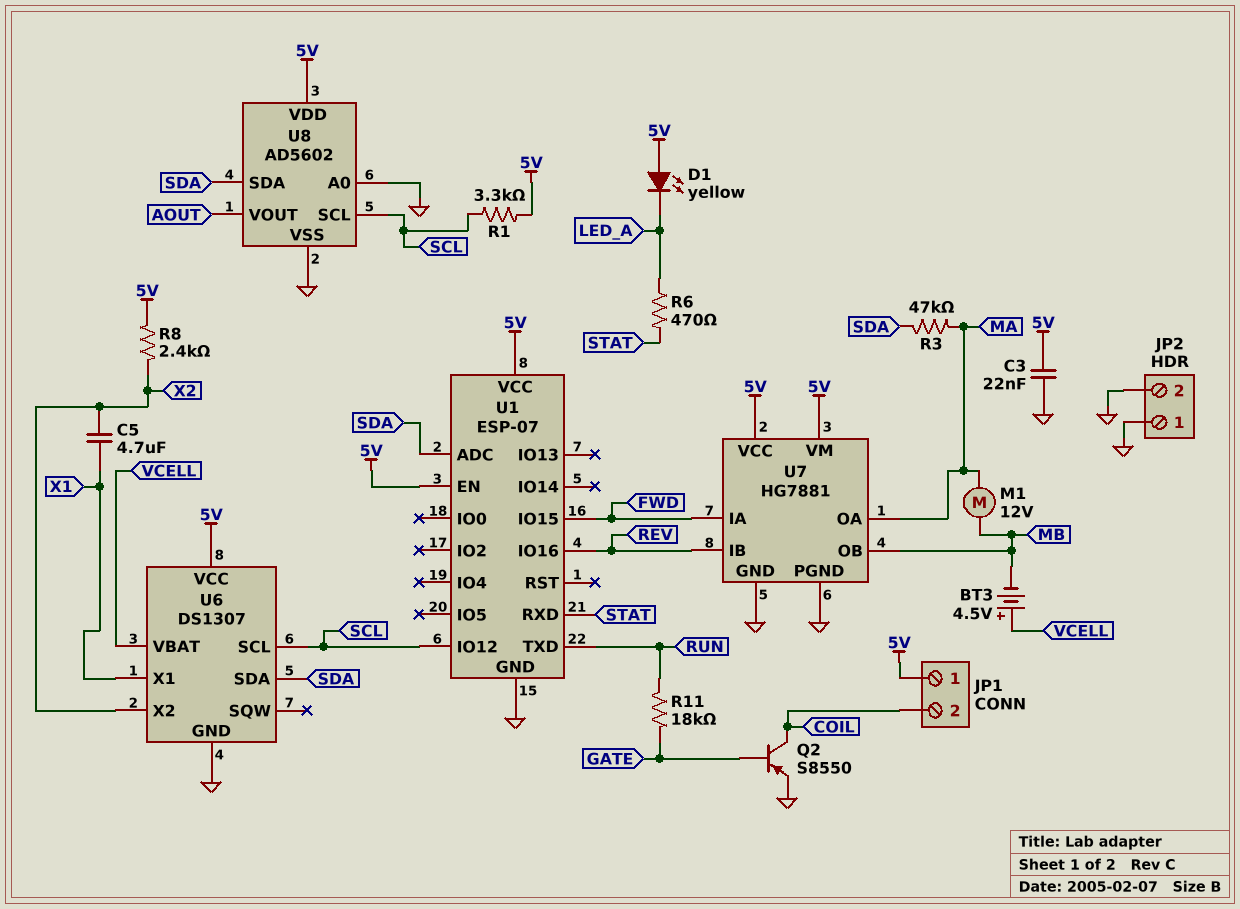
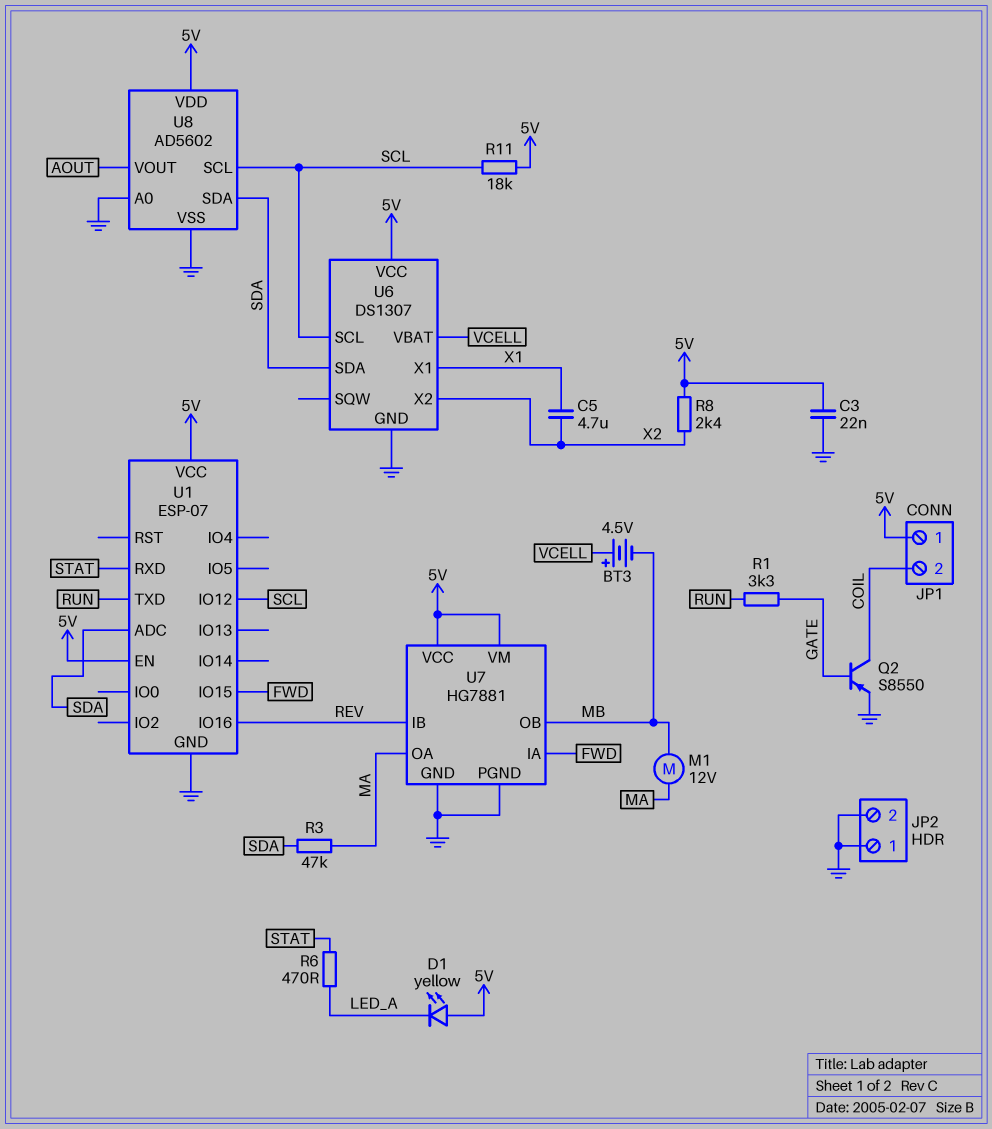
R1: 3.3k (5V, SCL) -> 3.3k (GATE, RUN)
R11: 18k (GATE, RUN) -> 18k (5V, SCL)

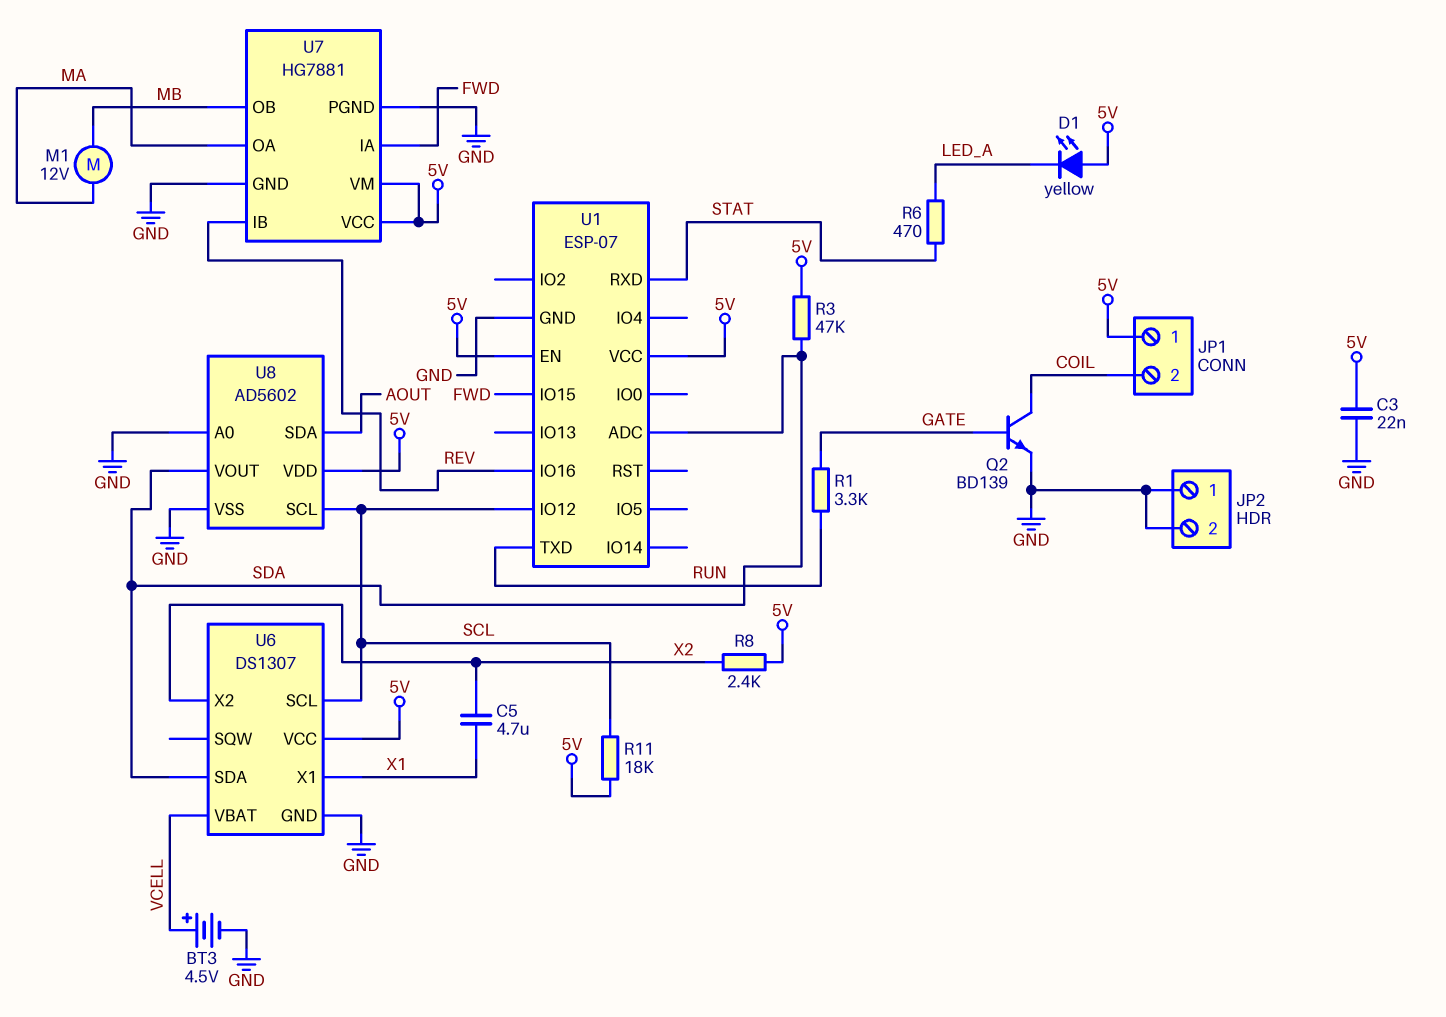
BT3: 4.5V (plus VCELL, minus MB) -> 4.5V (plus VCELL, minus GND)
Q2: PNP S8550 (B GATE, C COIL, E GND) -> NPN BD139 (B GATE, C COIL, E GND)
R3: 47k (MA, SDA) -> 47k (5V, SDA)
U8 pin SDA: SDA -> AOUT
U8 pin VOUT: AOUT -> SDA

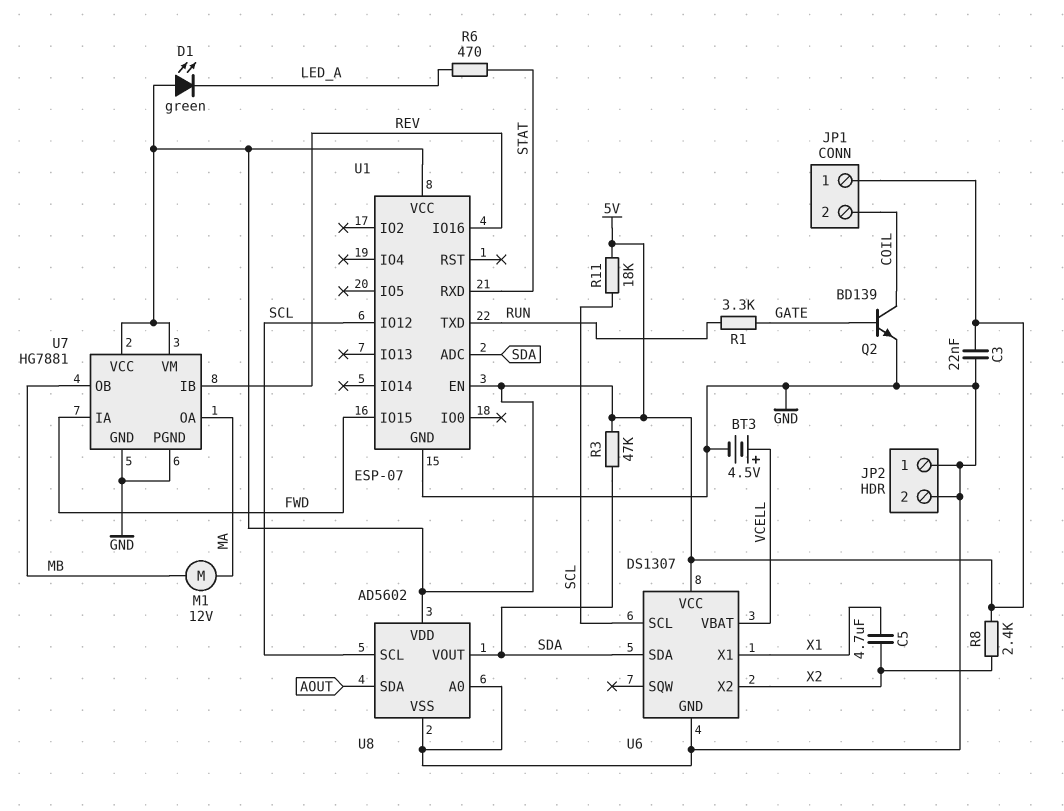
D1: LED yellow (A 5V, K LED_A) -> LED green (A 5V, K LED_A)

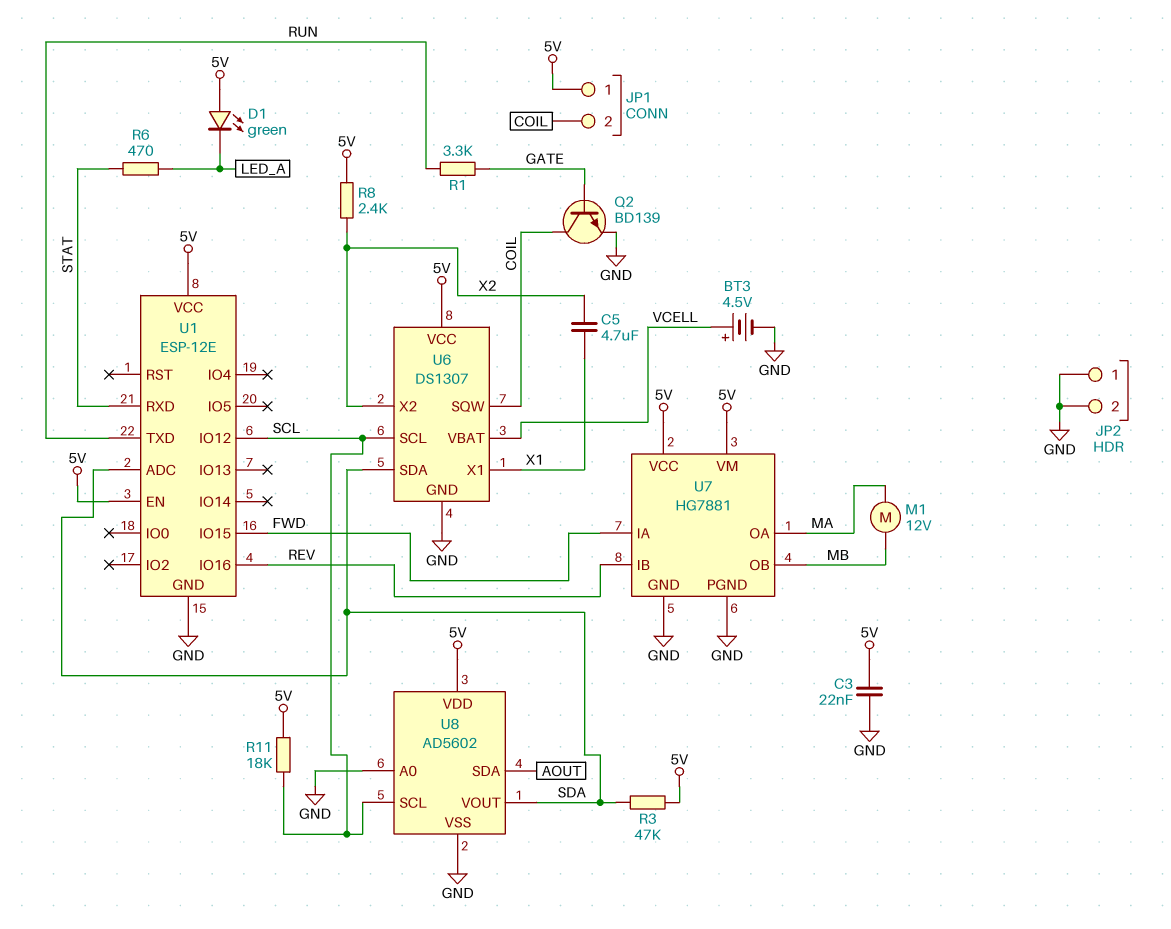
U1: ESP-07 -> ESP-12E
U6 pin SQW: none -> COIL

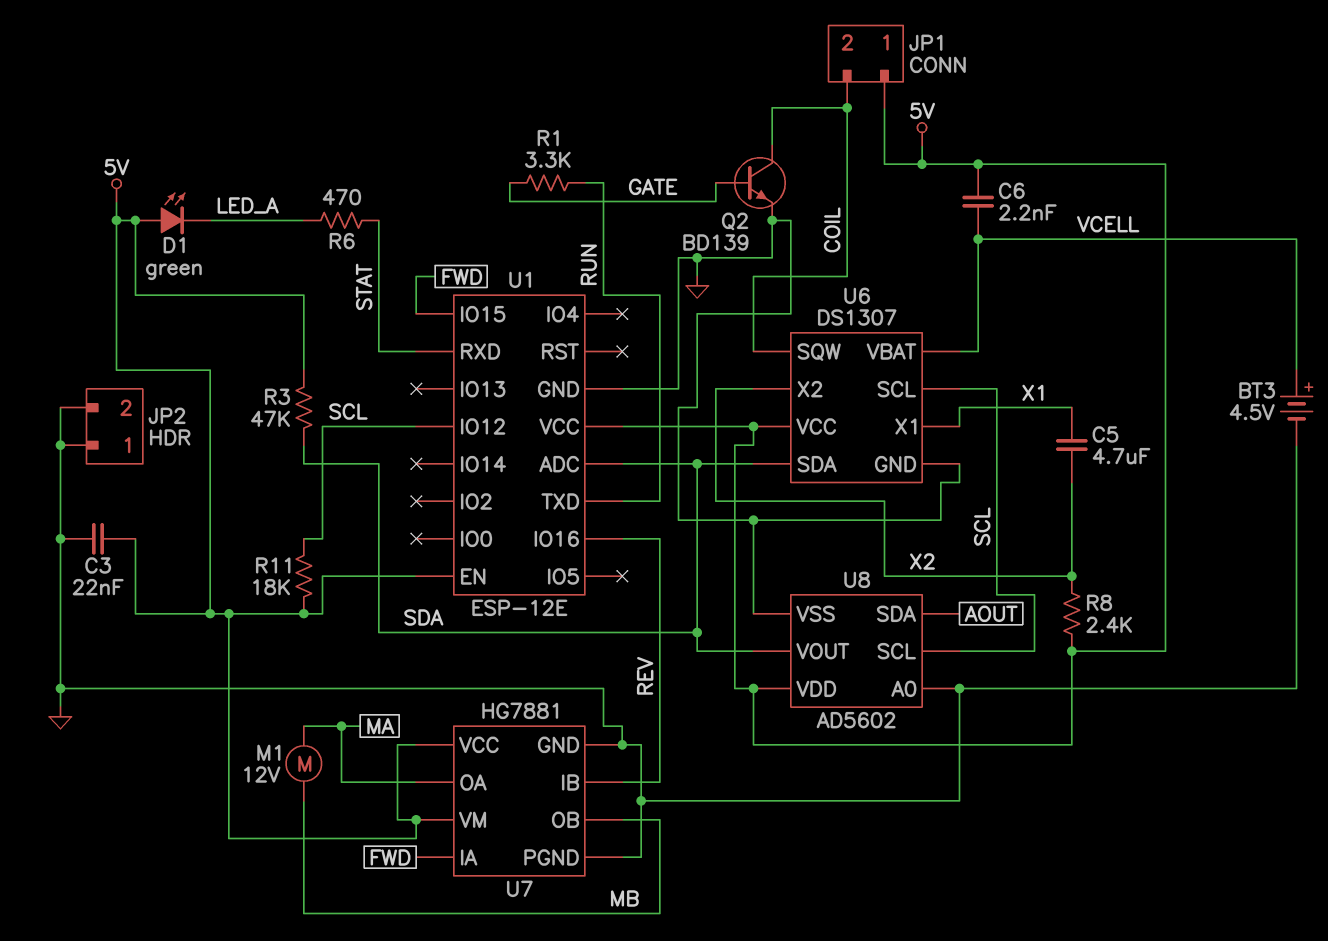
C6: none -> 2.2nF (5V, VCELL)

